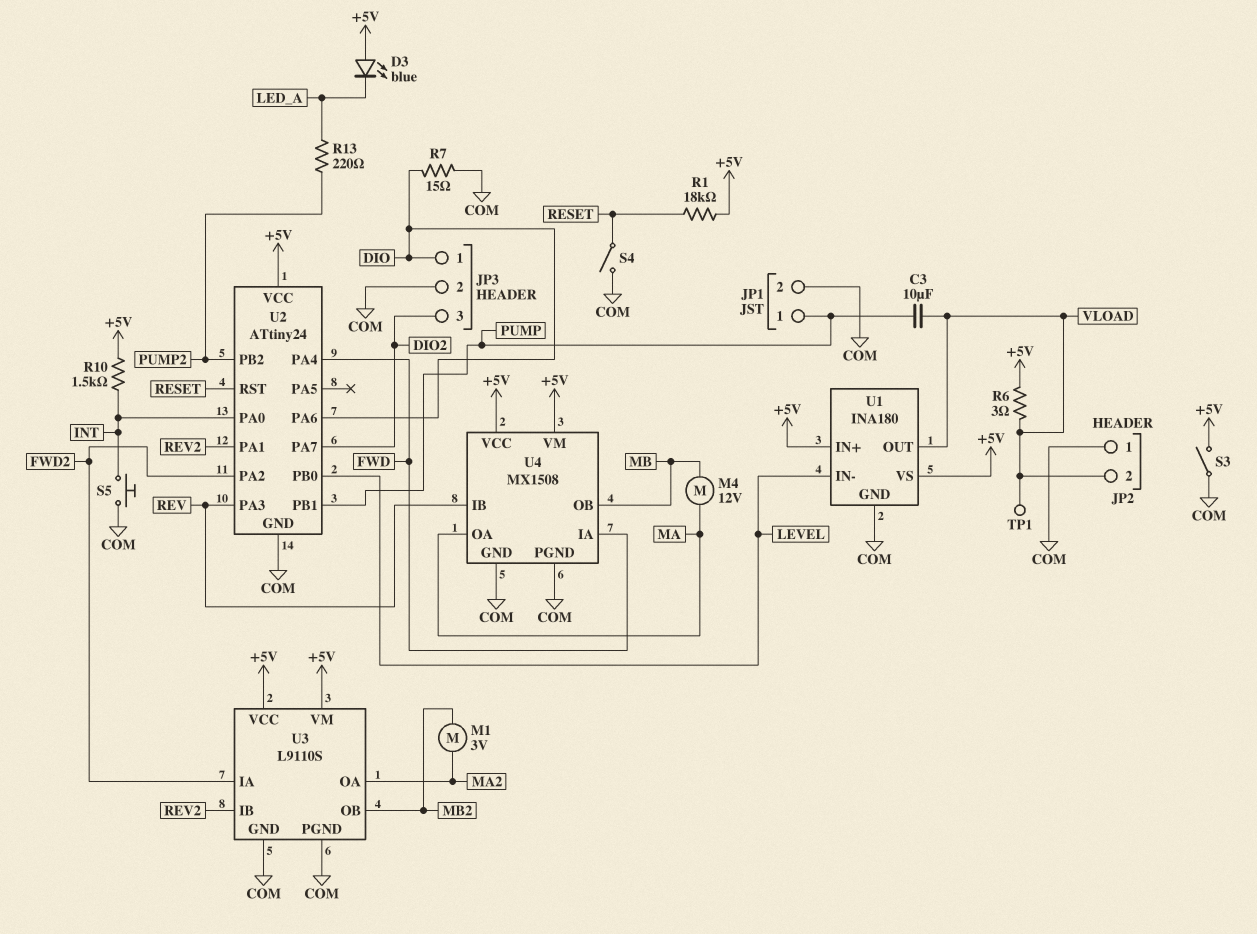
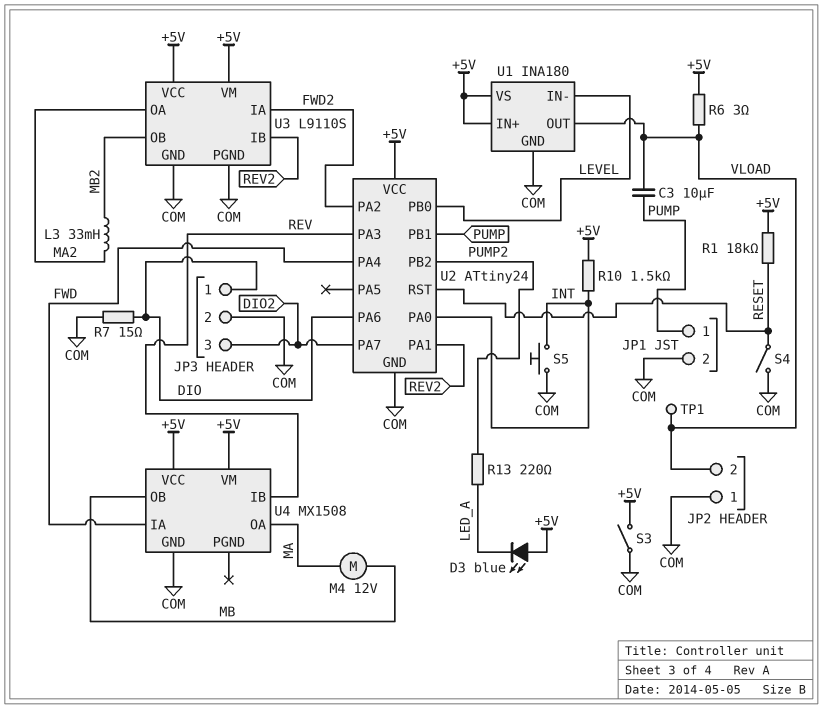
L3: none -> 33mH (MA2, MB2)
M1: motor 3V (MA2, MB2) -> none
U4 pin PGND: COM -> none

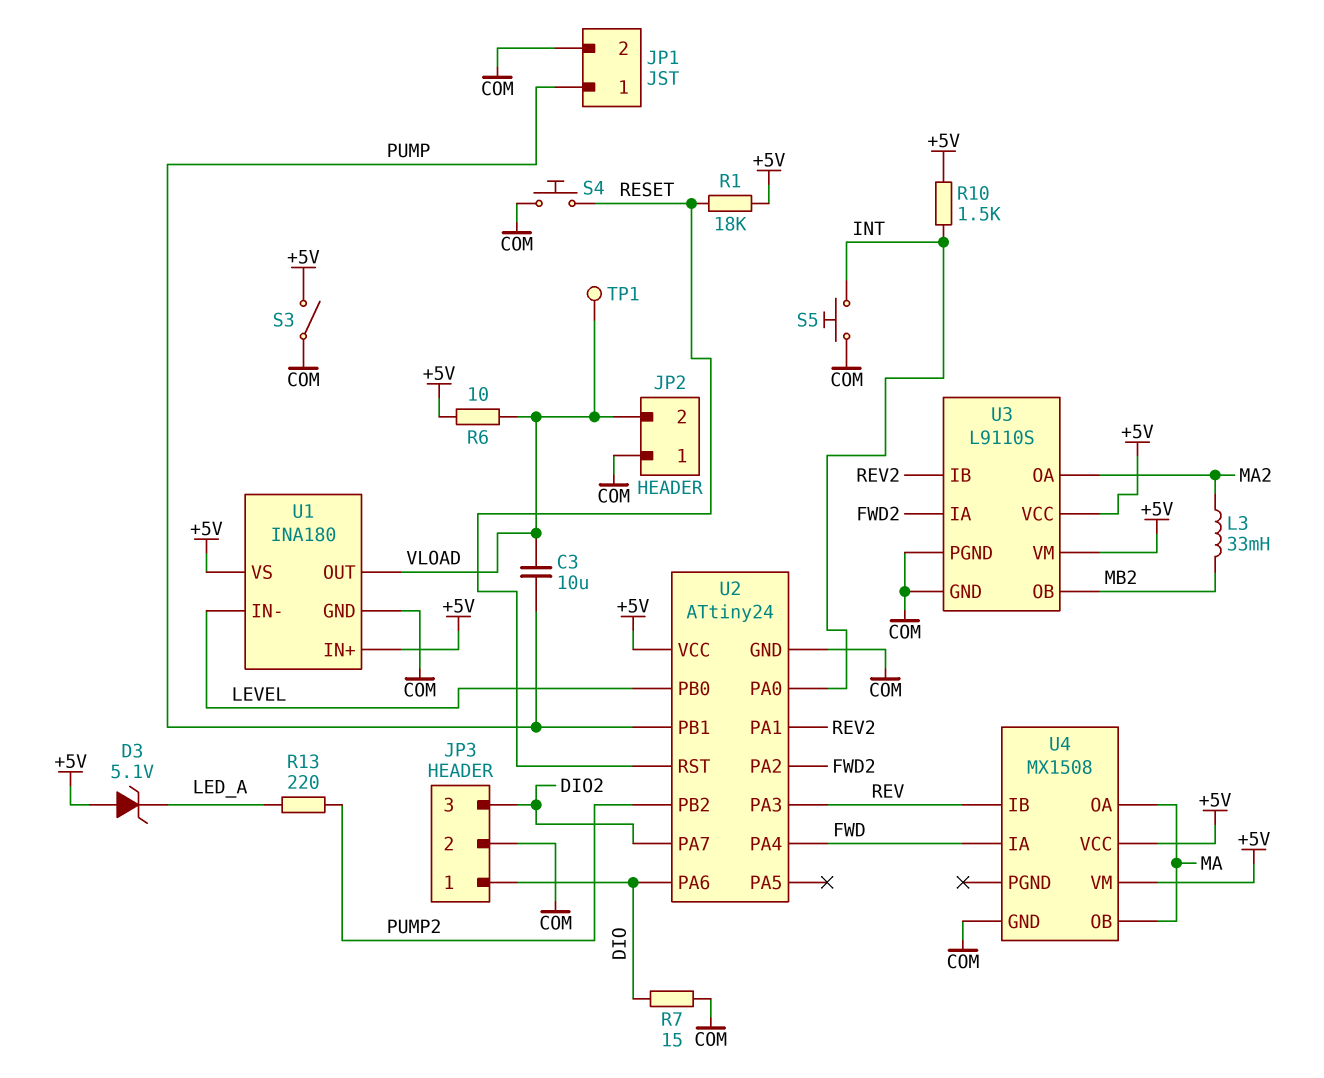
D3: LED blue (A +5V, K LED_A) -> zener 5.1V (A +5V, K LED_A)
M4: motor 12V (MA, MB) -> none
R6: 3 (+5V, VLOAD) -> 10 (+5V, VLOAD)
S4: switch (COM, RESET) -> button (COM, RESET)
U4 pin OB: MB -> MA

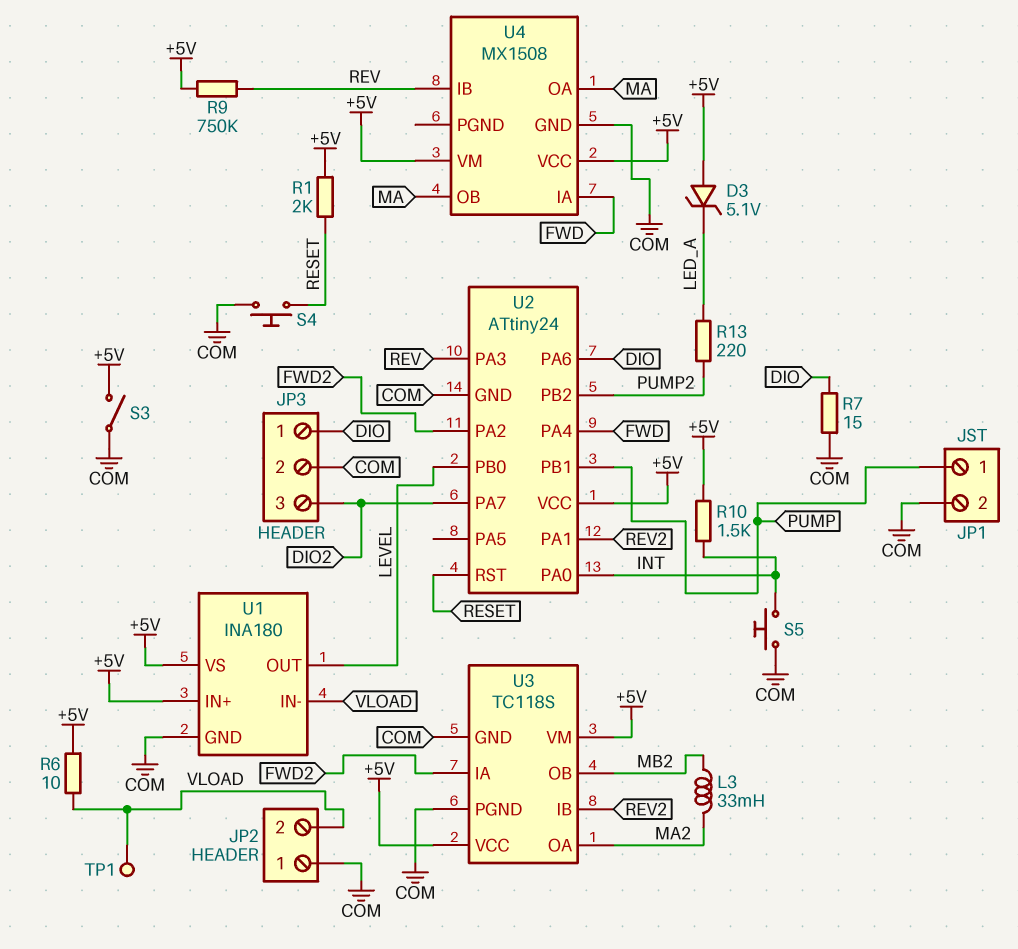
C3: 10uF (PUMP, VLOAD) -> none
R1: 18k (+5V, RESET) -> 2k (+5V, RESET)
R9: none -> 750k (+5V, REV)
U1 pin IN-: LEVEL -> VLOAD
U1 pin OUT: VLOAD -> LEVEL
U3: L9110S -> TC118S

